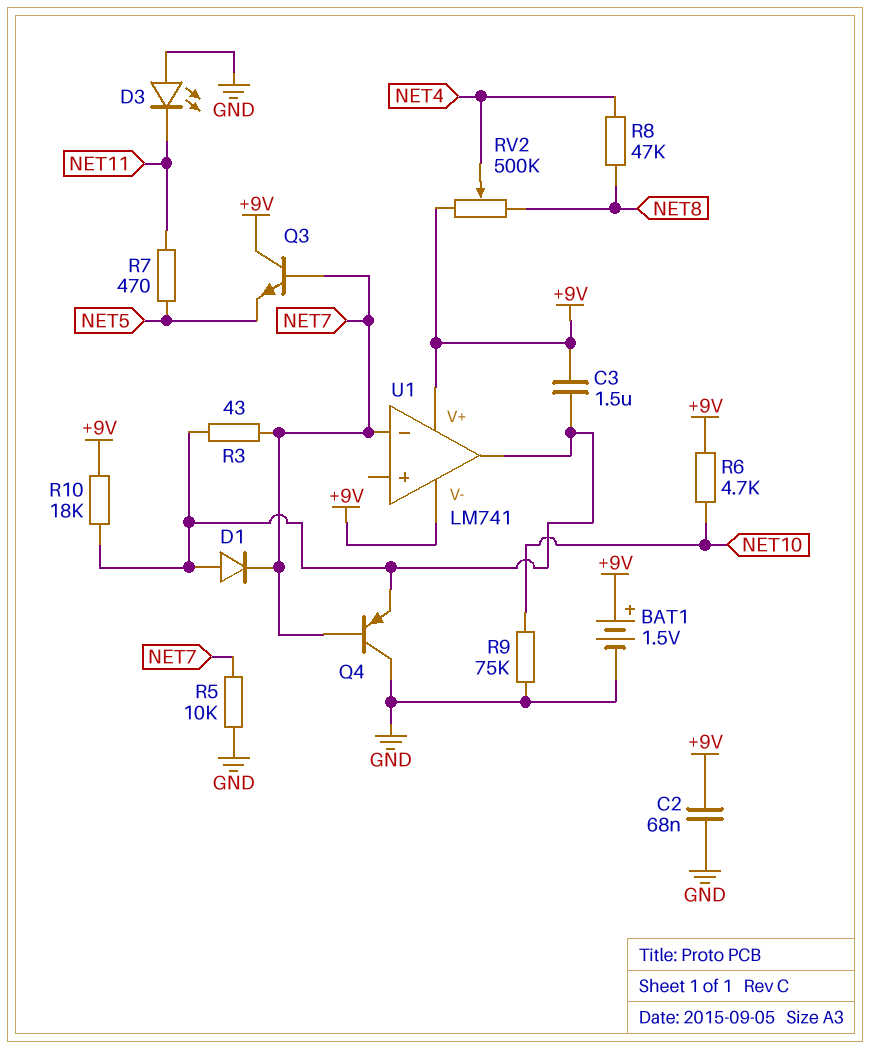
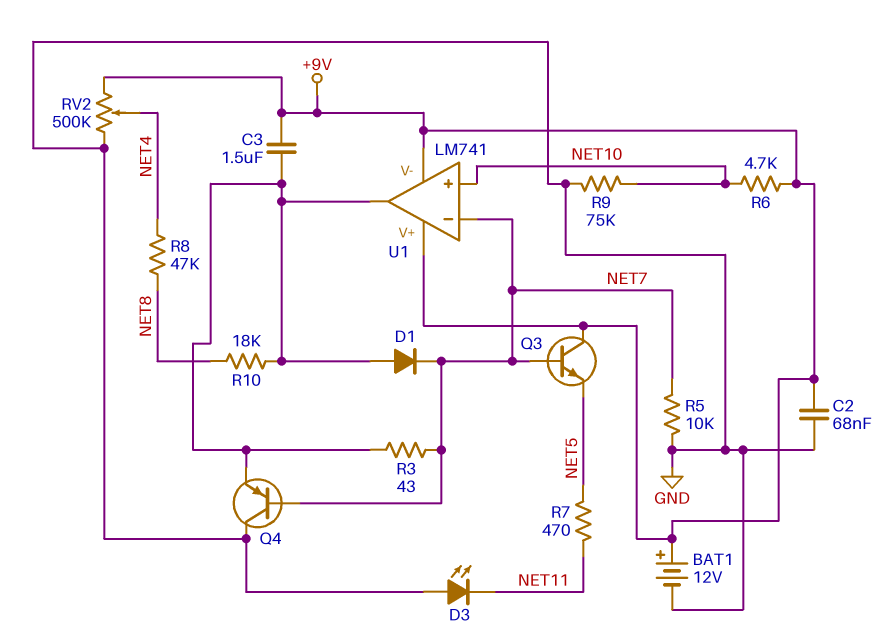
BAT1: 1.5V (plus +9V, minus GND) -> 12V (plus +9V, minus GND)
R10: 18k (+9V, U1/out) -> 18k (NET8, U1/out)
RV2: 500k (+9V, NET8, wiper NET4) -> 500k (+9V, GND, wiper NET4)
U1 pin in+: none -> NET10

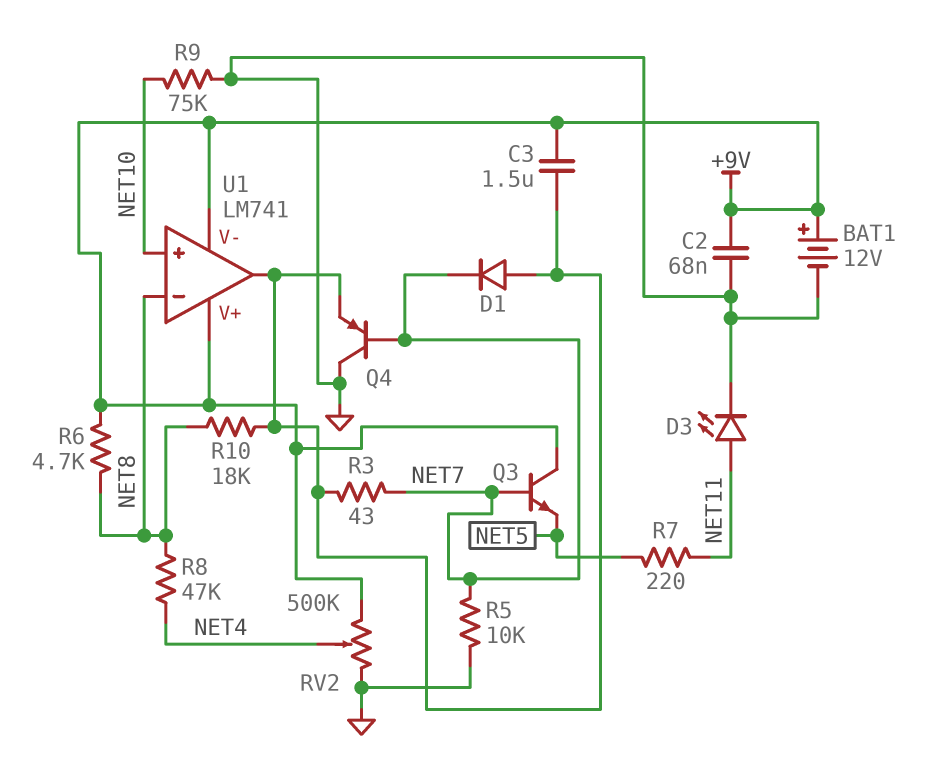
D3: LED (A GND, K NET11) -> LED (A NET11, K GND)
R6: 4.7k (+9V, NET10) -> 4.7k (+9V, NET8)
R7: 470 (NET5, NET11) -> 220 (NET5, NET11)
U1 pin in-: NET7 -> NET8

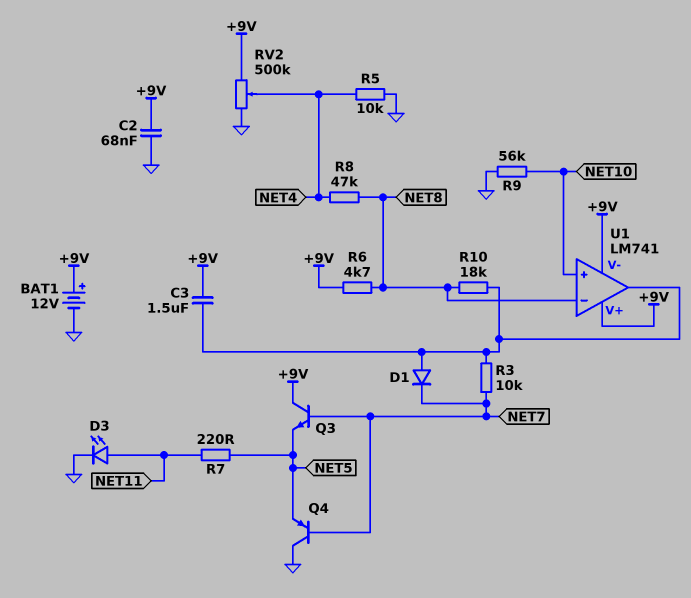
Q4: PNP (B NET7, C GND, E U1/out) -> PNP (B NET7, C GND, E NET5)
R3: 43 (NET7, U1/out) -> 10k (NET7, U1/out)
R5: 10k (GND, NET7) -> 10k (GND, NET4)
R9: 75k (GND, NET10) -> 56k (GND, NET10)

